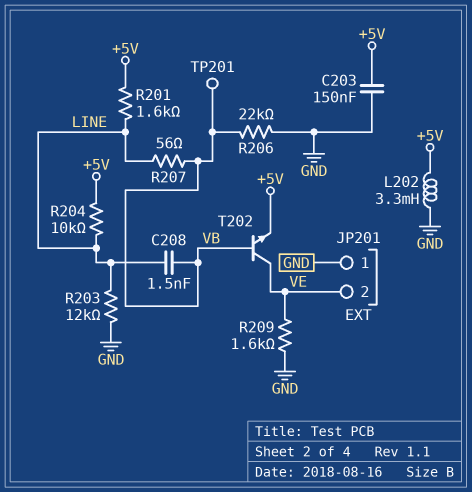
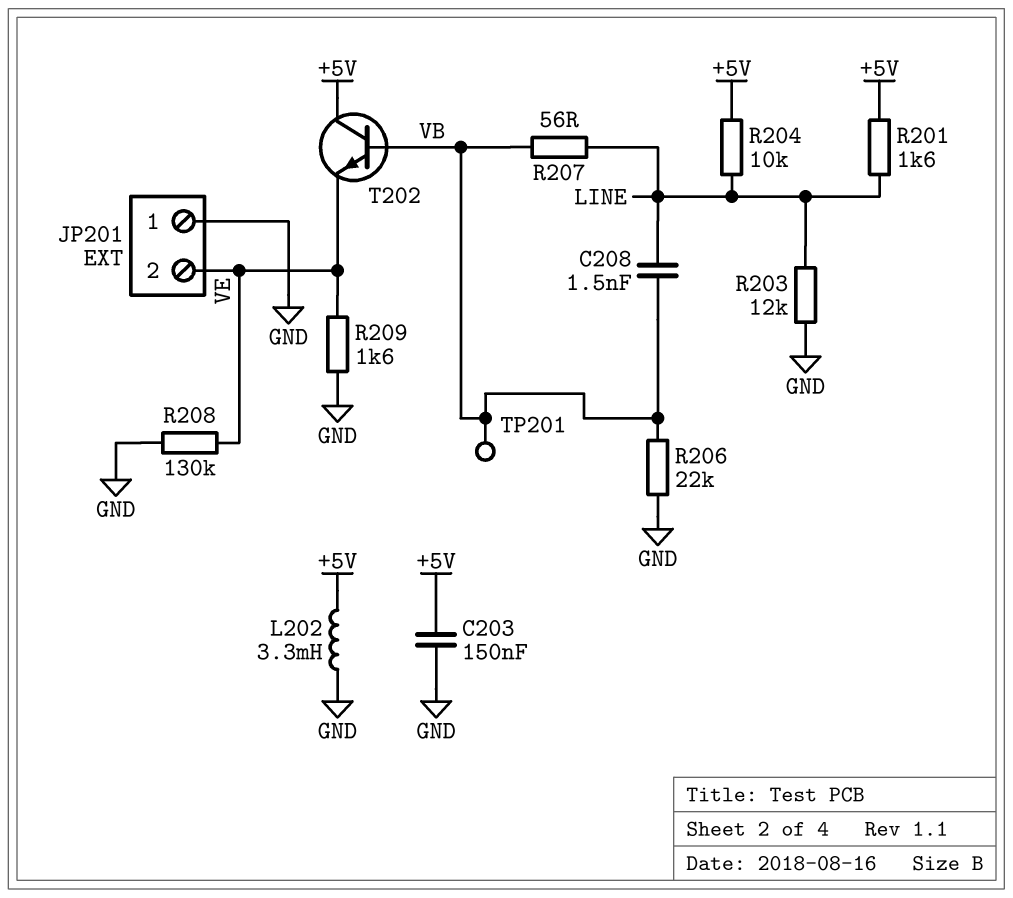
R208: none -> 130k (GND, VE)
T202: NPN (B VB, C VE, E +5V) -> NPN (B VB, C +5V, E VE)

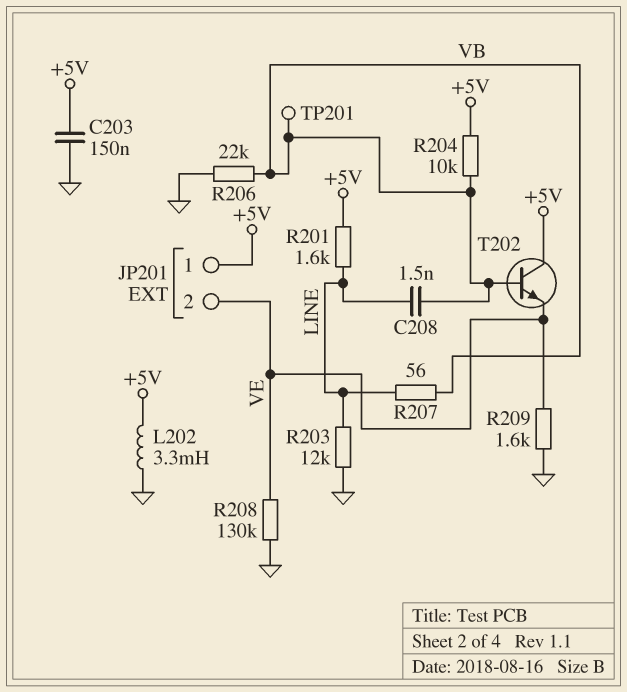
JP201 pin 1: GND -> +5V
R204: 10k (+5V, LINE) -> 10k (+5V, VB)

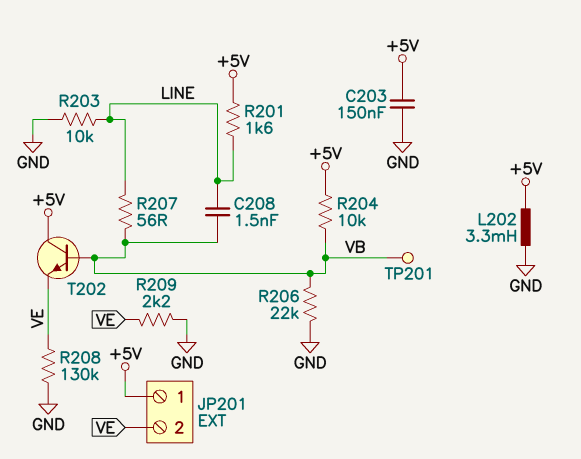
R203: 12k (GND, LINE) -> 10k (GND, LINE)
R209: 1.6k (GND, VE) -> 2.2k (GND, VE)

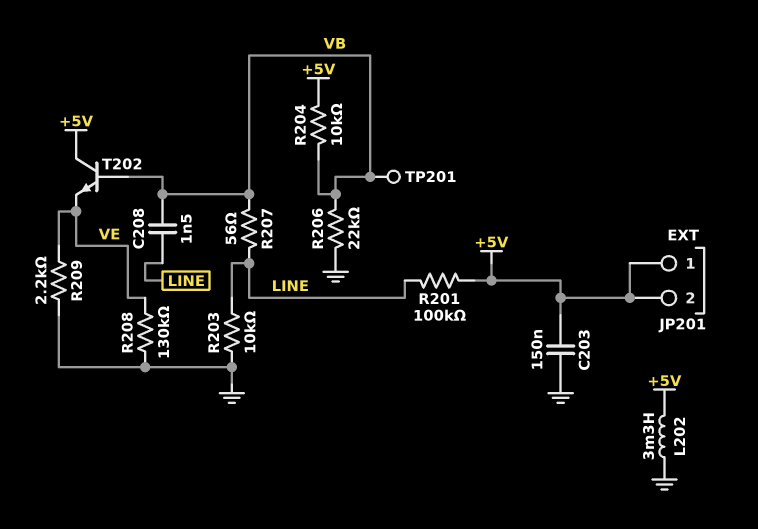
JP201 pin 2: VE -> +5V
R201: 1.6k (+5V, LINE) -> 100k (+5V, LINE)

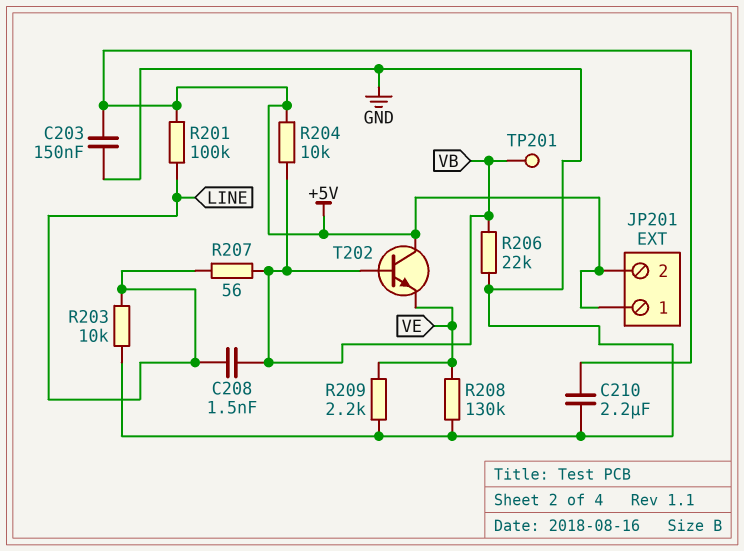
C210: none -> 2.2uF (+5V, GND)
L202: 3.3mH (+5V, GND) -> none

